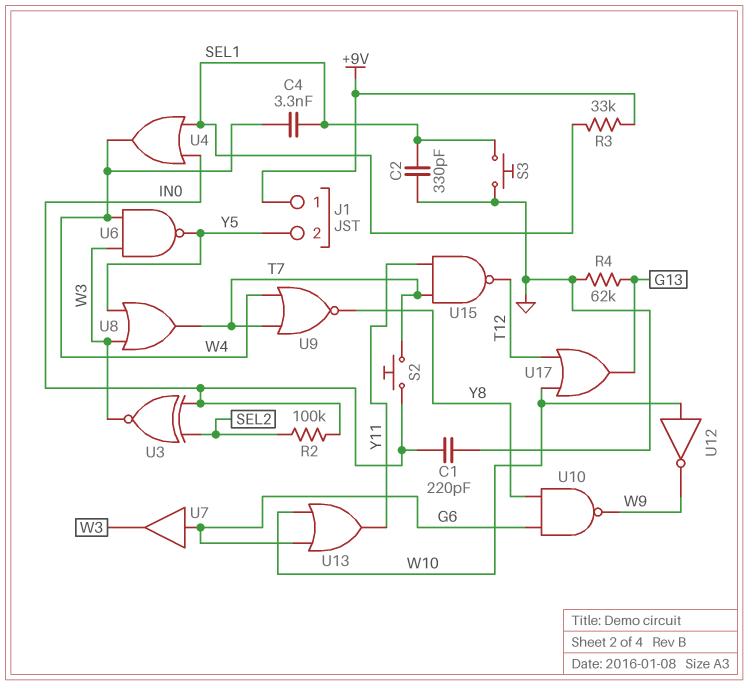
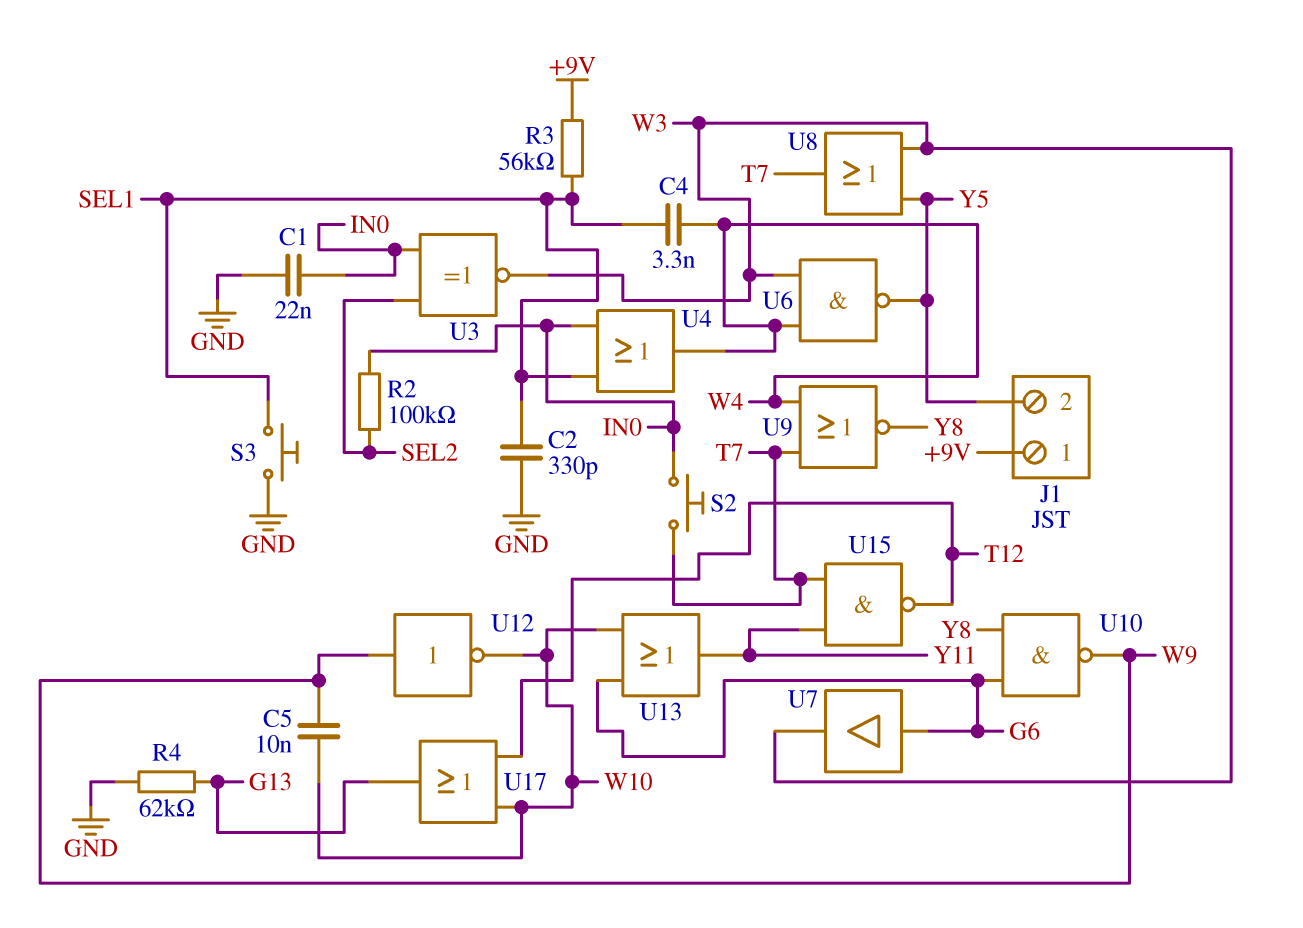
C1: 220pF (GND, IN0) -> 22nF (GND, IN0)
C5: none -> 10nF (W9, W10)
R3: 33k (+9V, SEL1) -> 56k (+9V, SEL1)
U12: NOT (in W10, out W9) -> NOT (in W9, out W10)

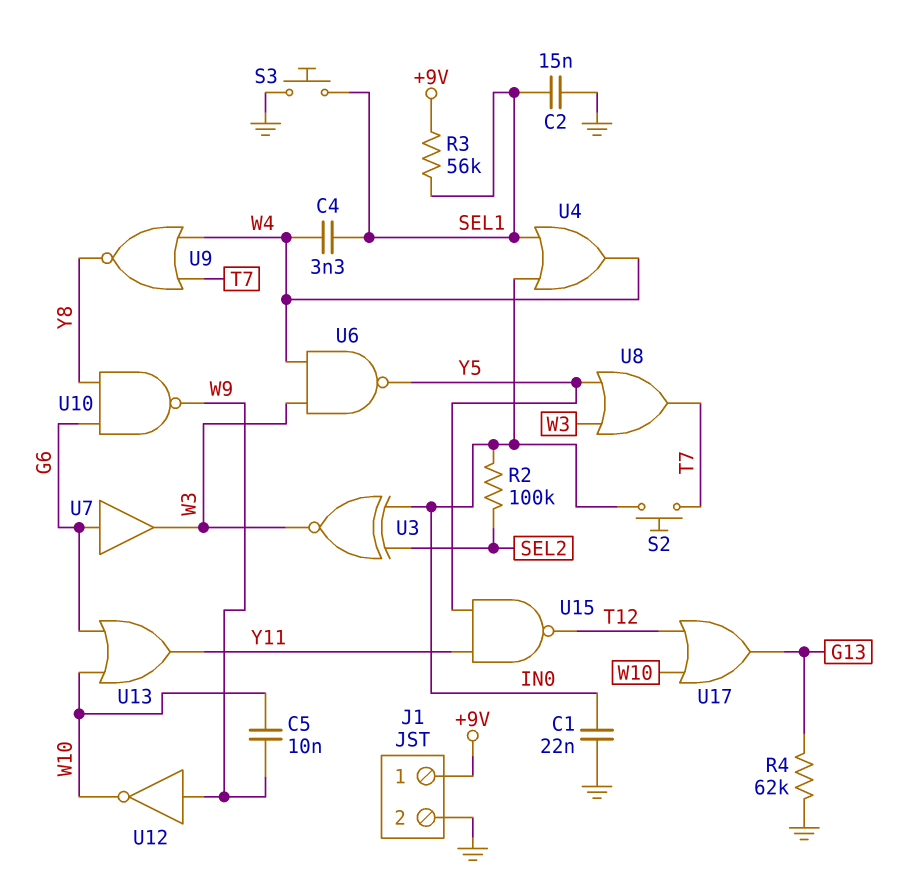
C2: 330pF (GND, SEL1) -> 15nF (GND, SEL1)
J1 pin 2: Y5 -> GND
U15: NAND (in T7, in Y11, out T12) -> NAND (in Y5, in Y11, out T12)

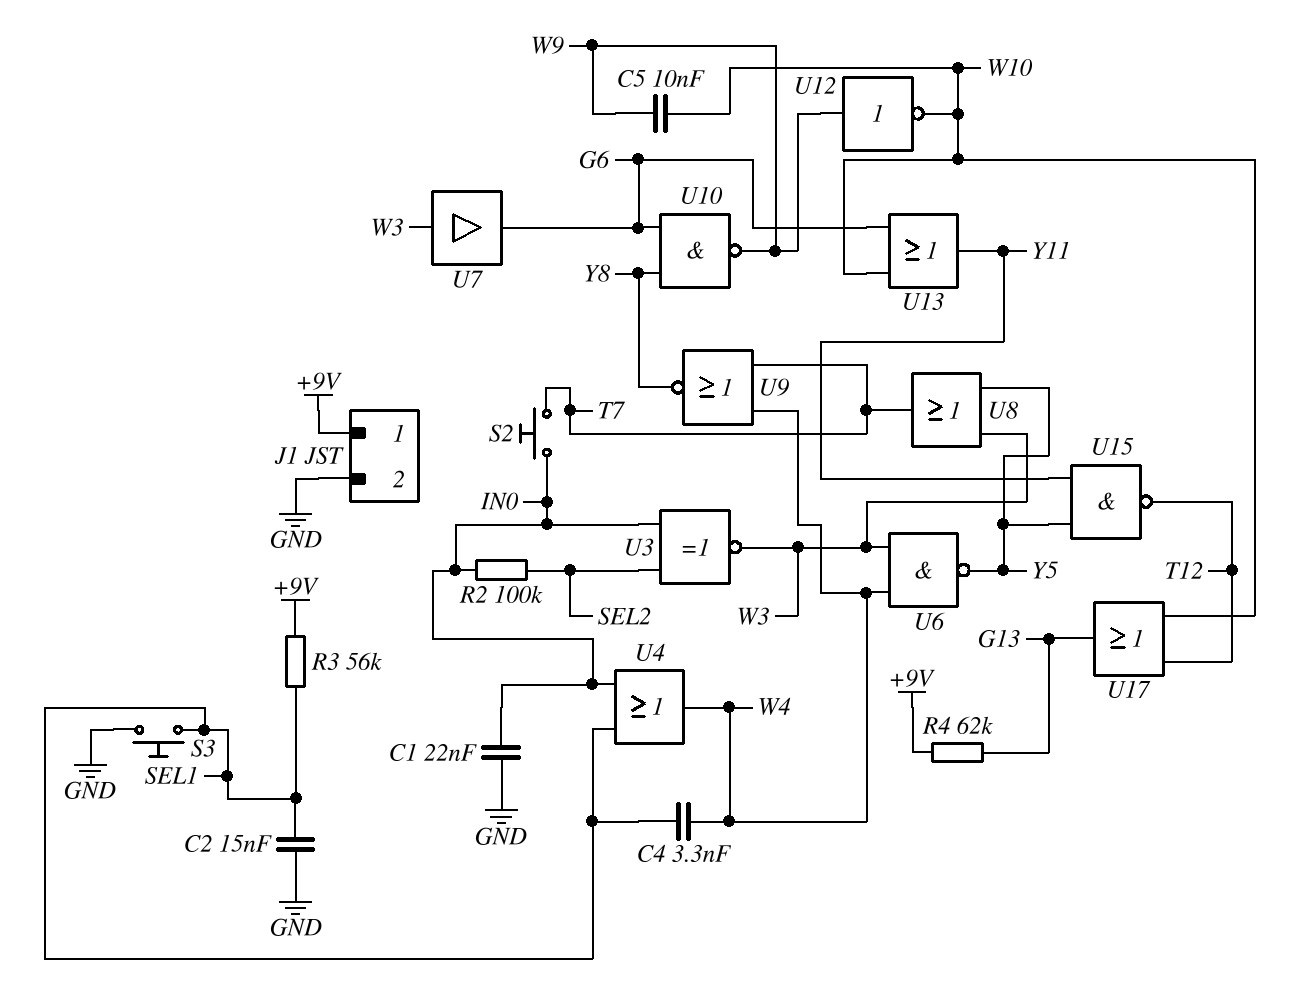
R4: 62k (G13, GND) -> 62k (+9V, G13)
U7: buffer (in G6, out W3) -> buffer (in W3, out G6)

